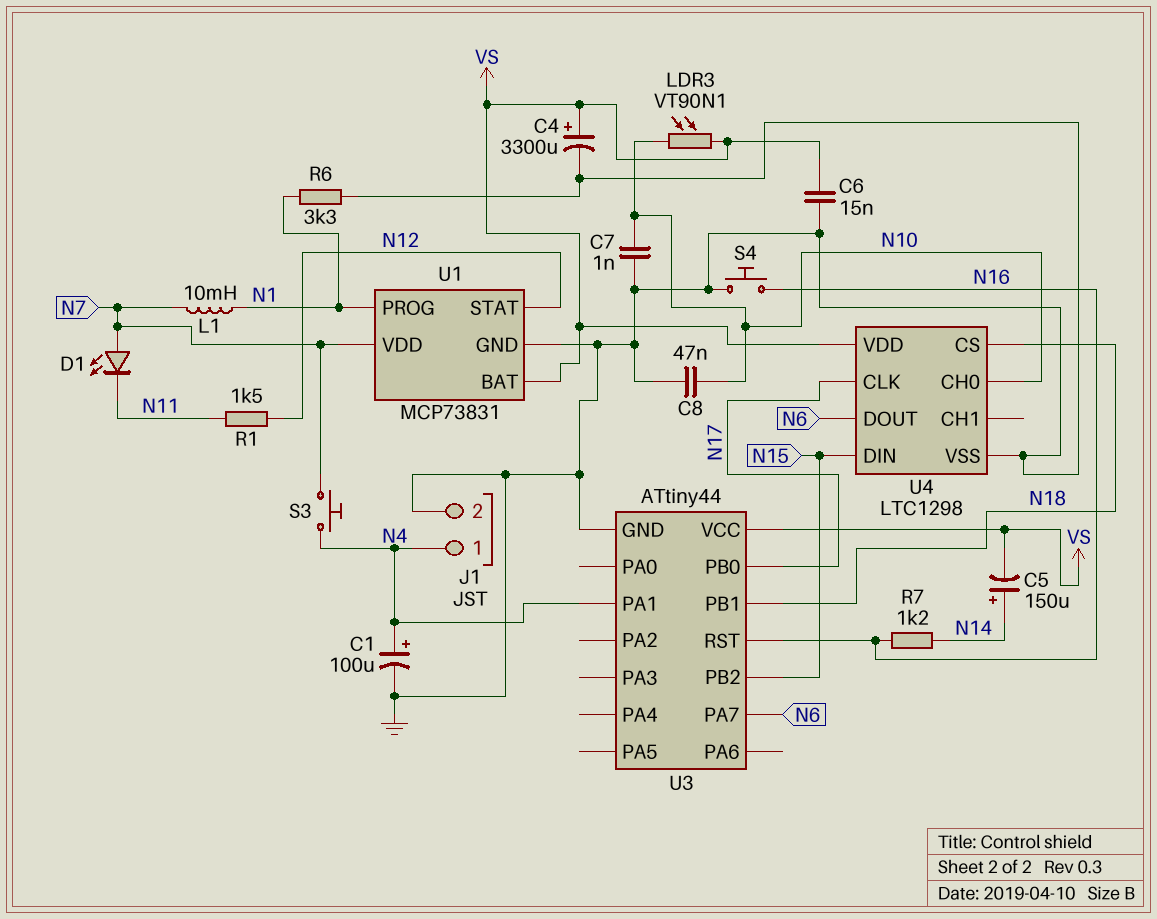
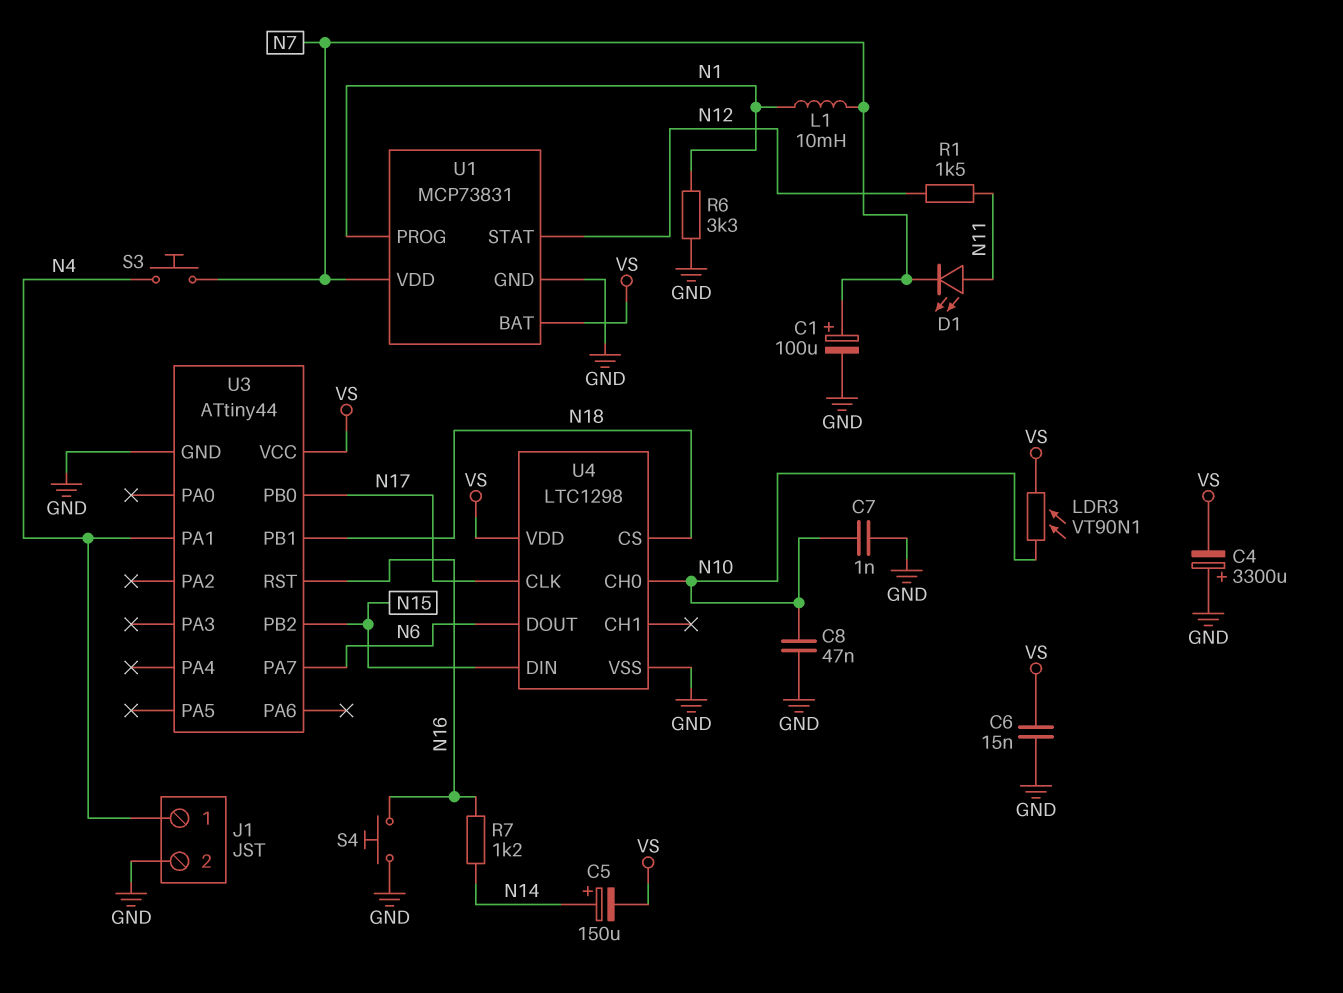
C1: 100uF (plus N4, minus GND) -> 100uF (plus N7, minus GND)
C4: 3300uF (plus VS, minus GND) -> 3300uF (plus GND, minus VS)
D1: LED (A N7, K N11) -> LED (A N11, K N7)

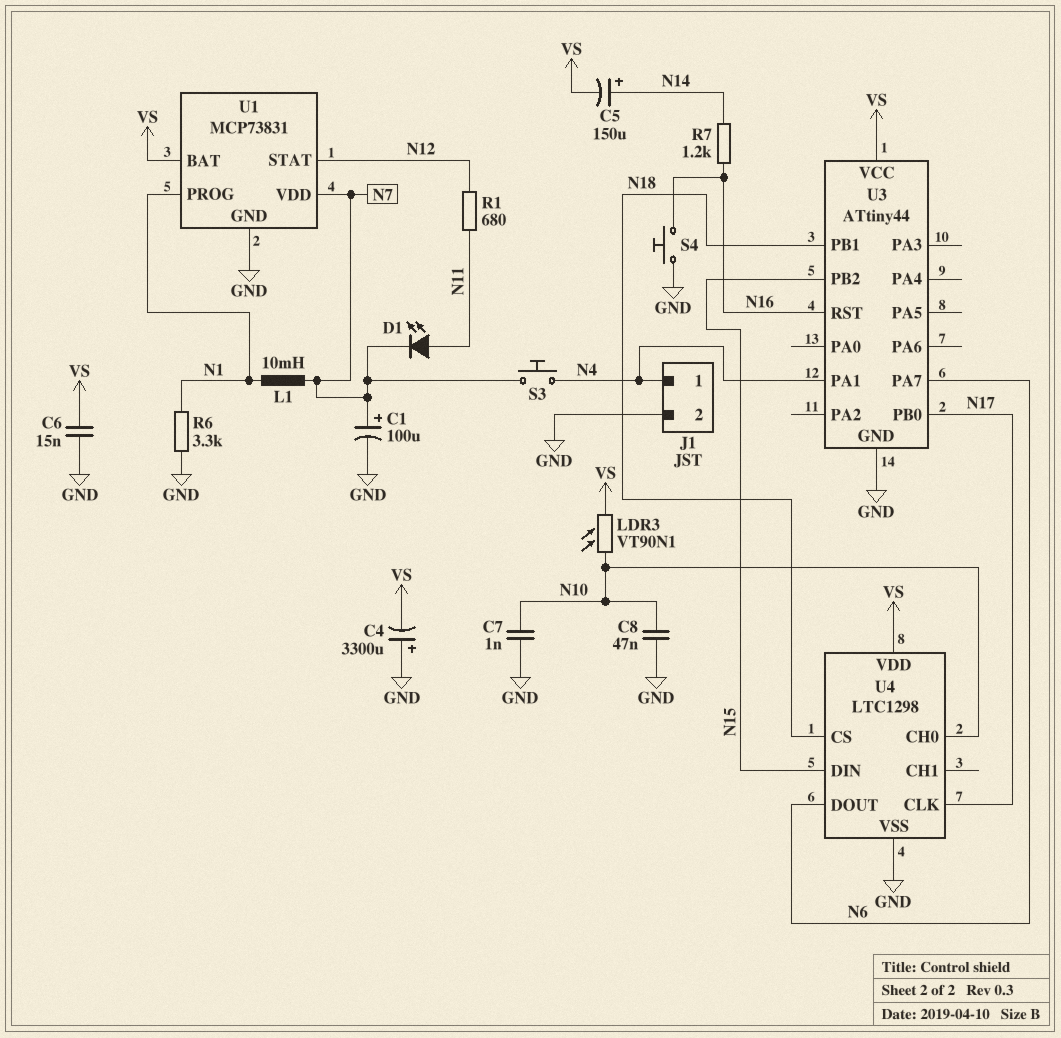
R1: 1.5k (N11, N12) -> 680 (N11, N12)

